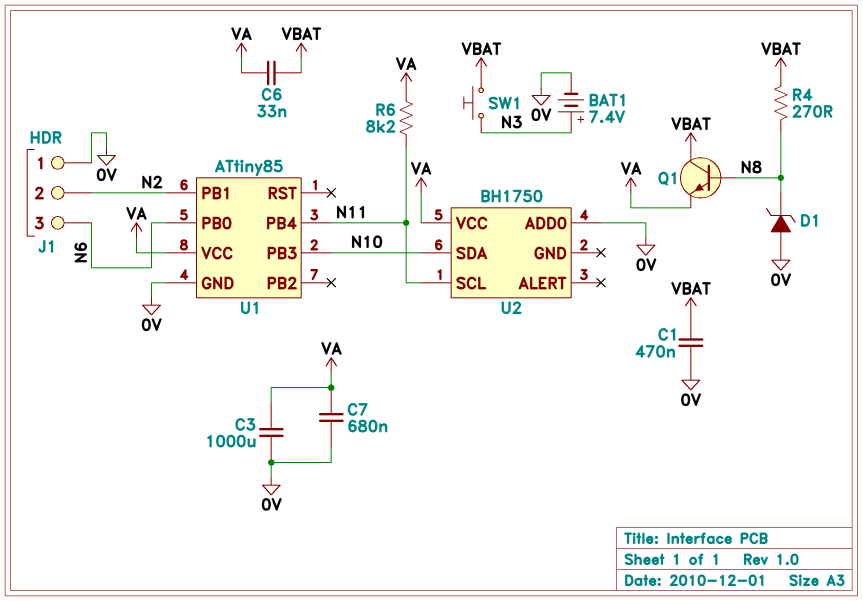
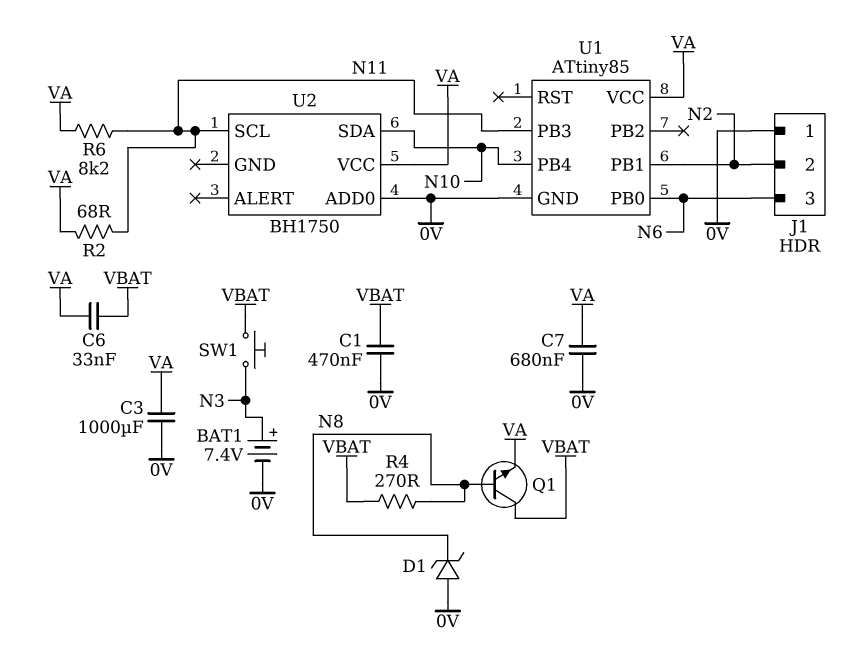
R2: none -> 68 (N11, VA)
U1 pin PB3: N10 -> N11
U1 pin PB4: N11 -> N10

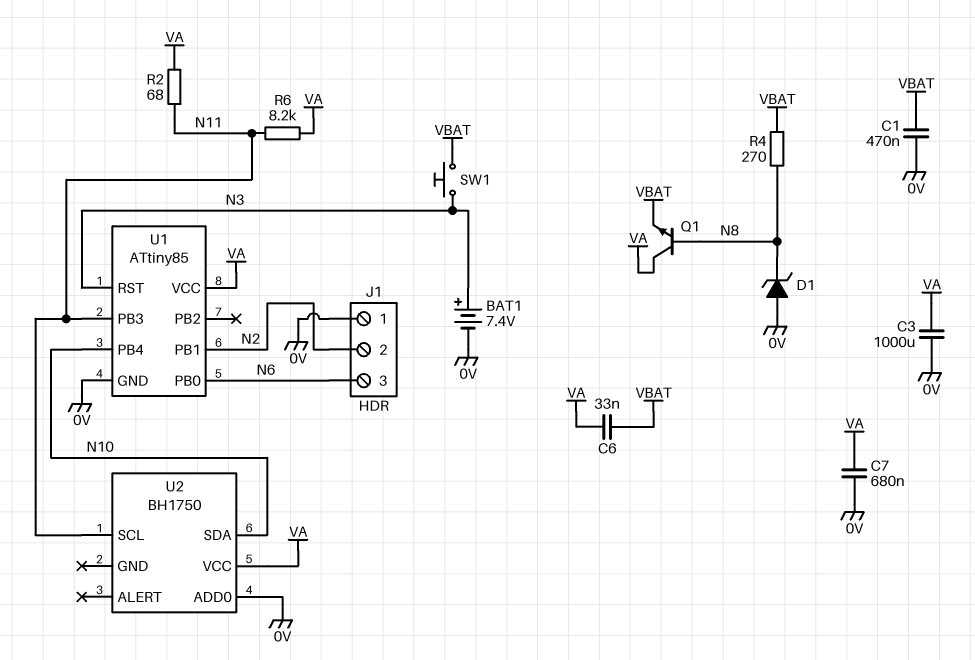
Q1: NPN (B N8, C VBAT, E VA) -> NPN (B N8, C VA, E VBAT)
U1 pin RST: none -> N3

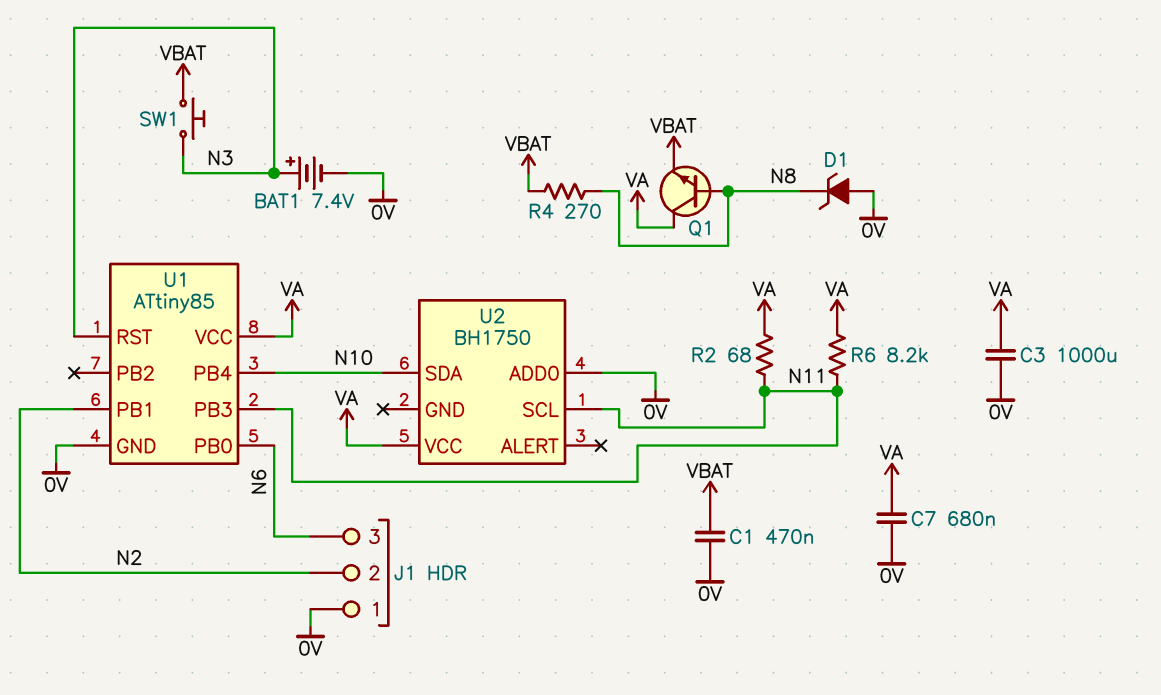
C6: 33nF (VA, VBAT) -> none

